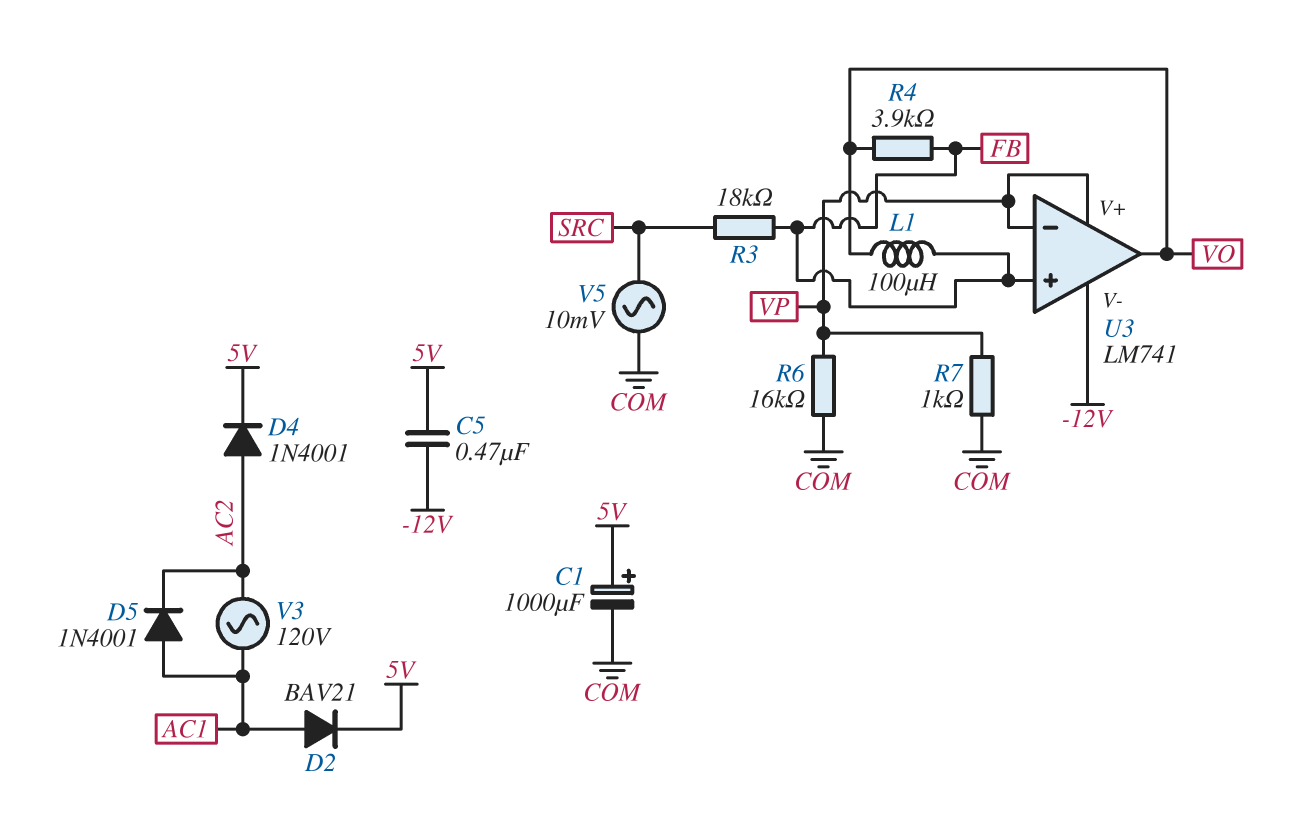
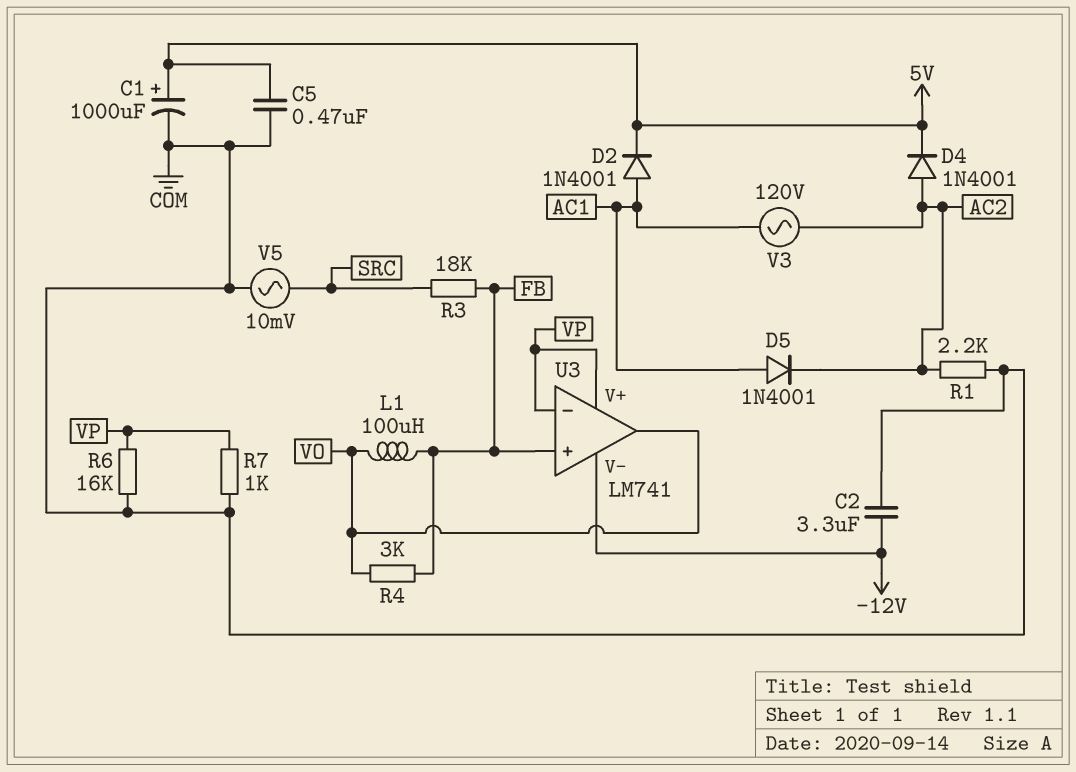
C2: none -> 3.3uF (-12V, COM)
C5: 470nF (-12V, 5V) -> 470nF (5V, COM)
D2: diode BAV21 (A AC1, K 5V) -> diode 1N4001 (A AC1, K 5V)
R1: none -> 2.2k (AC2, COM)
R4: 3.9k (FB, VO) -> 3k (FB, VO)

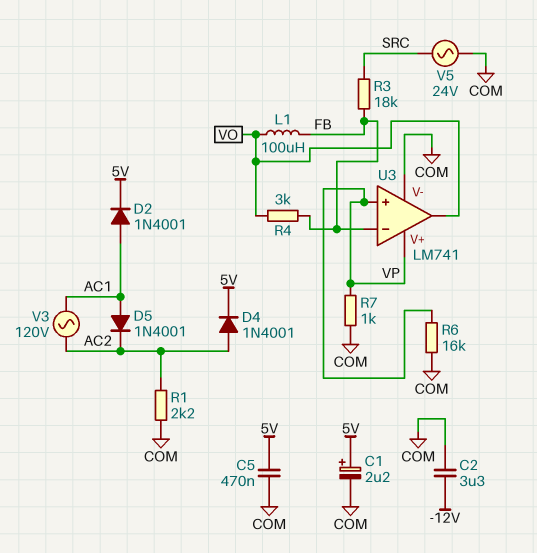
C1: 1000uF (plus 5V, minus COM) -> 2.2uF (plus 5V, minus COM)
U3 pin V-: -12V -> COM
U3 pin in+: FB -> VP
U3 pin in-: VP -> FB
V5: AC 10mV (COM, SRC) -> AC 24V (COM, SRC)

